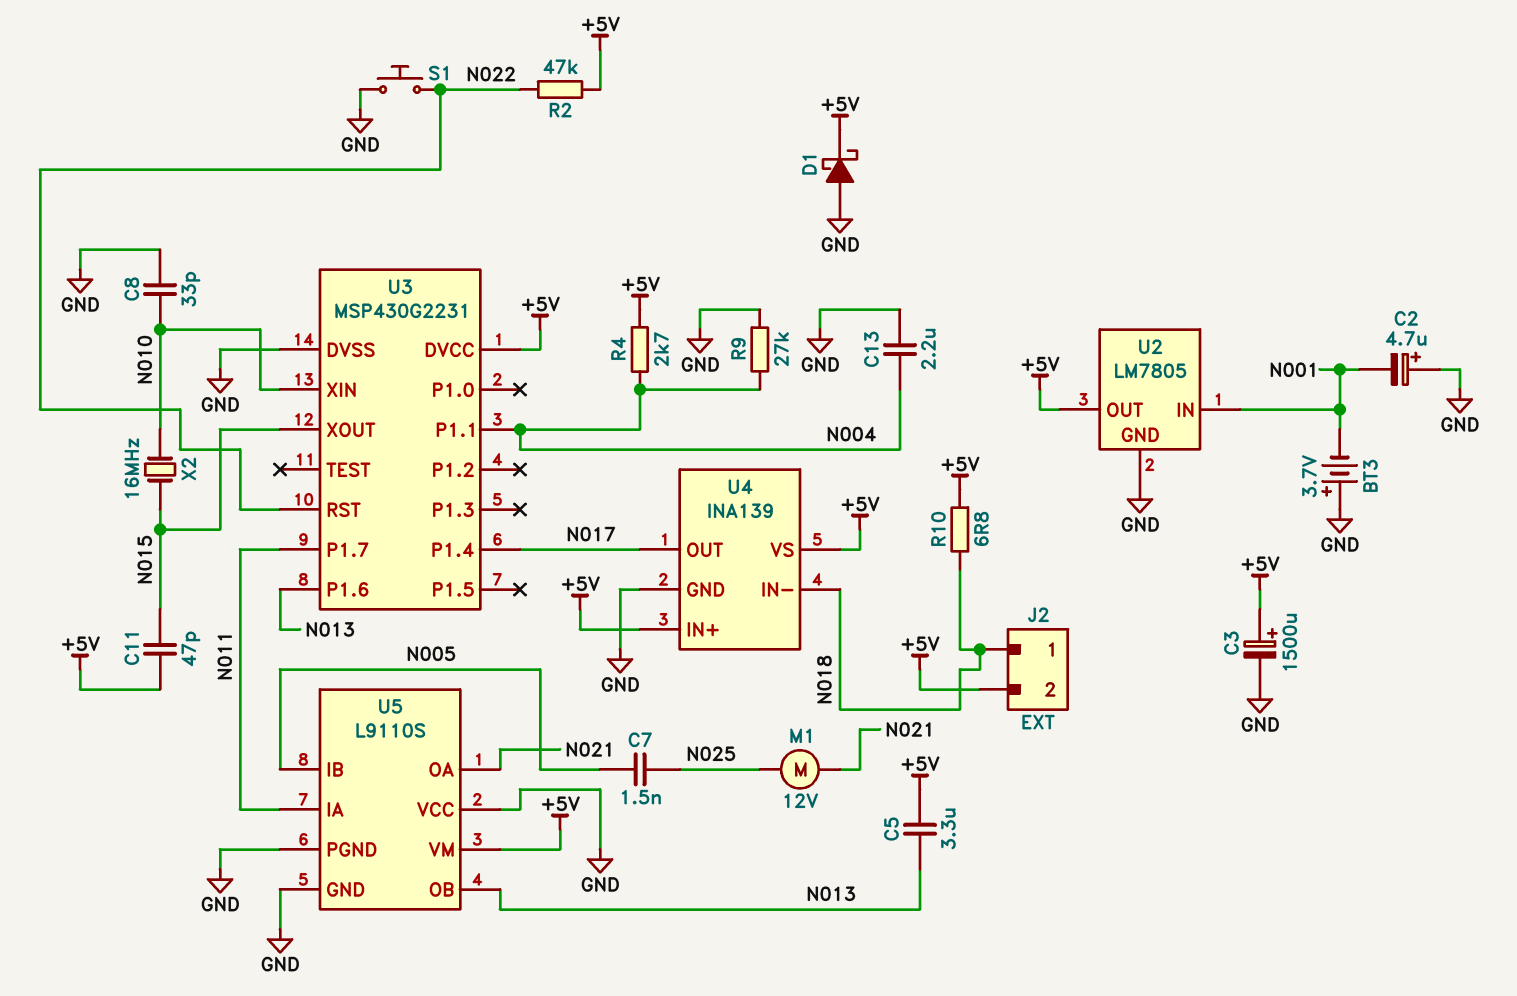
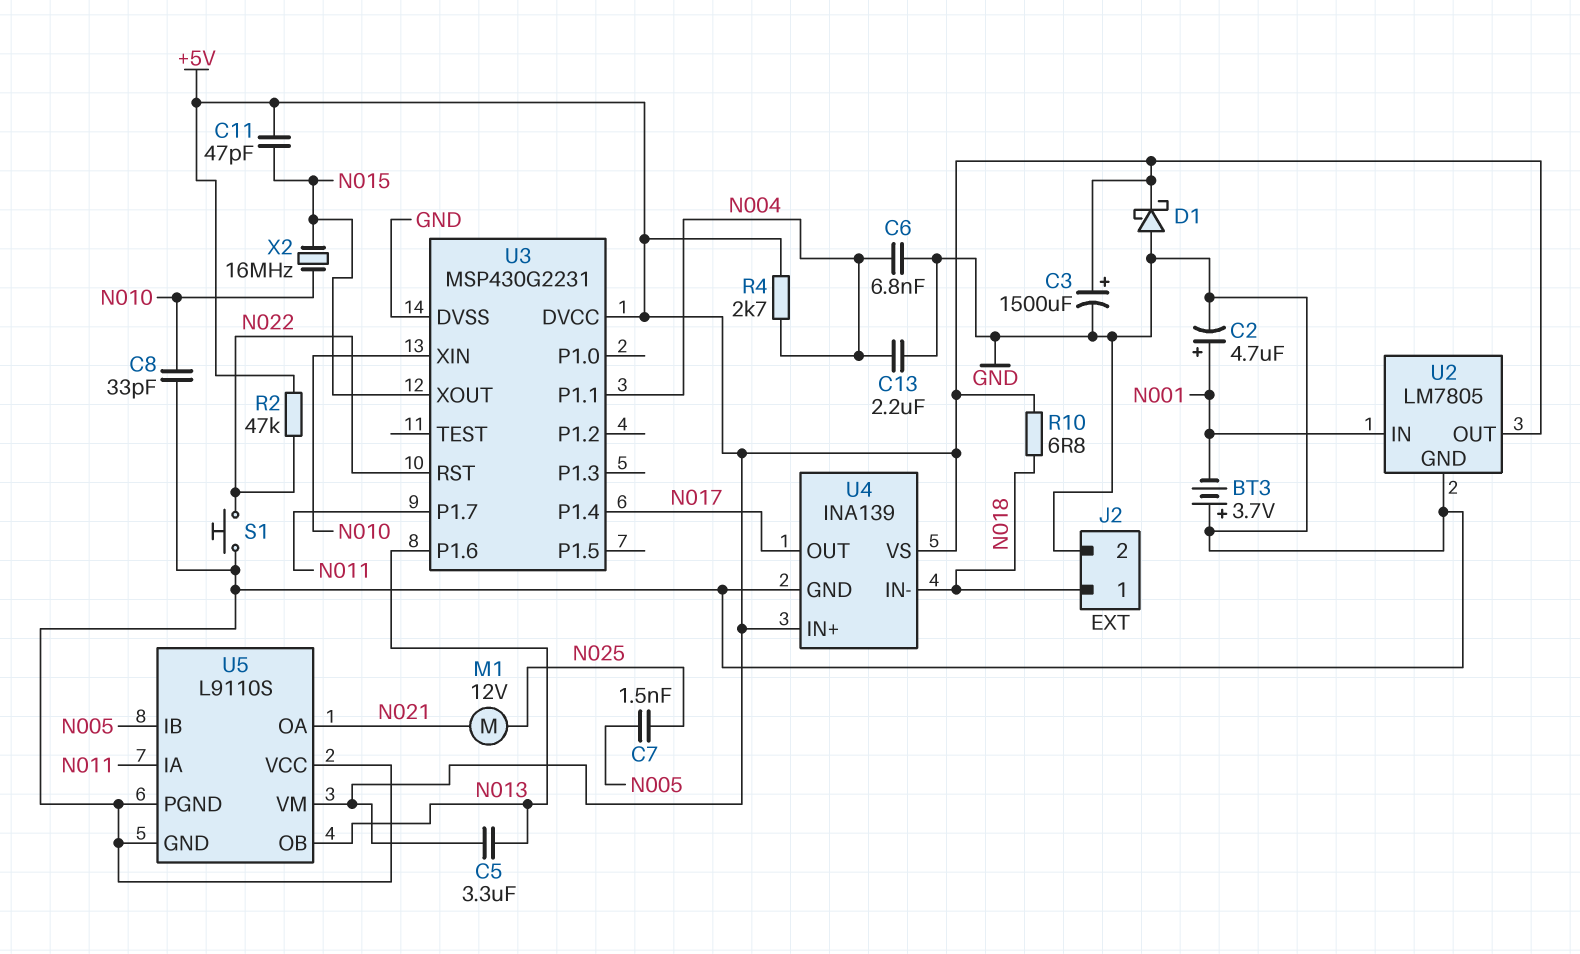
C2: 4.7uF (plus GND, minus N001) -> 4.7uF (plus N001, minus GND)
C6: none -> 6.8nF (GND, N004)
J2 pin 2: +5V -> GND
R9: 27k (GND, N004) -> none

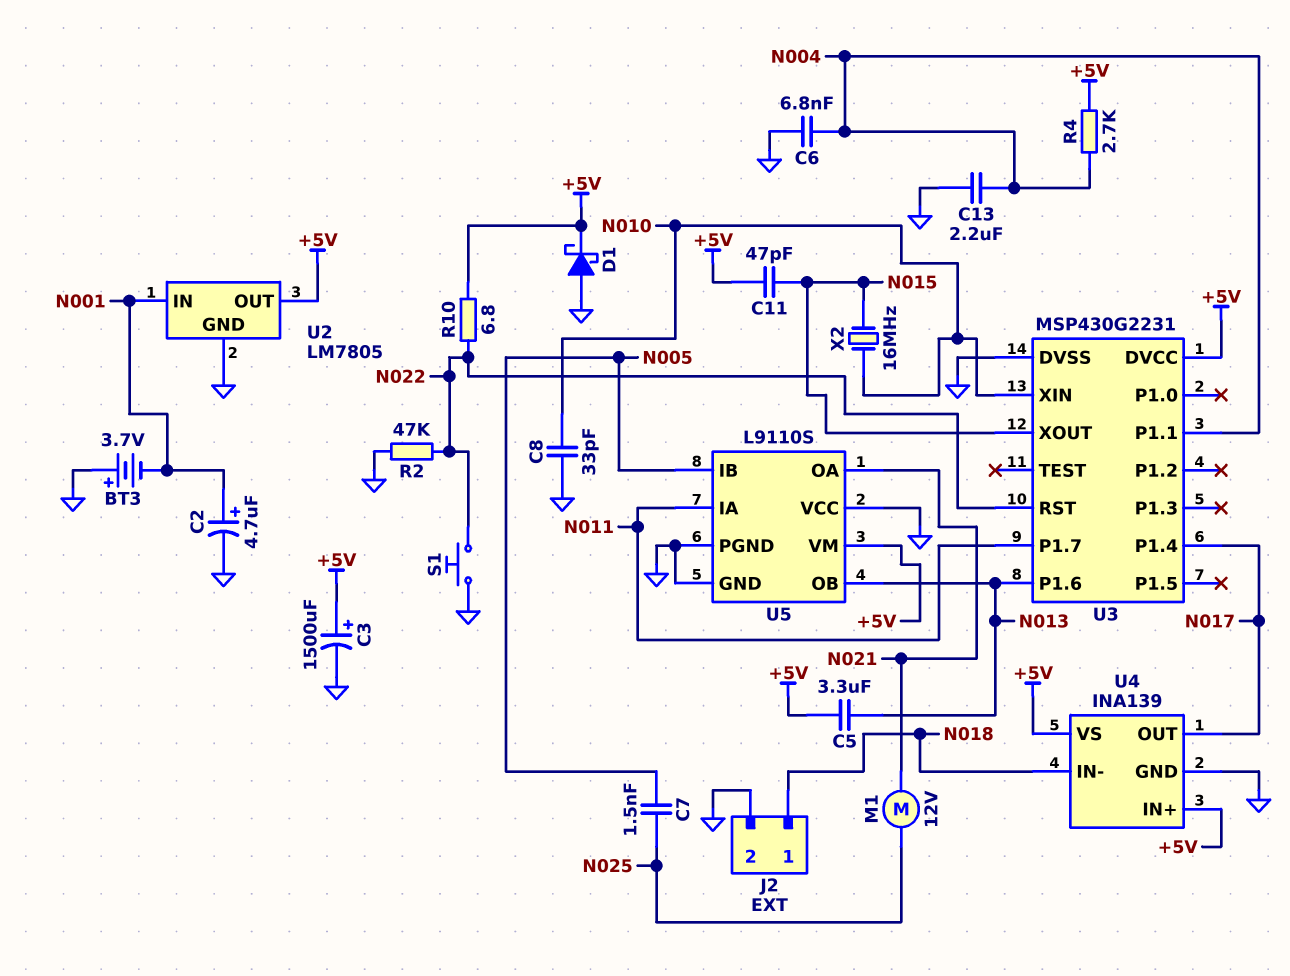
R2: 47k (+5V, N022) -> 47k (GND, N022)
R10: 6.8 (+5V, N018) -> 6.8 (+5V, N022)

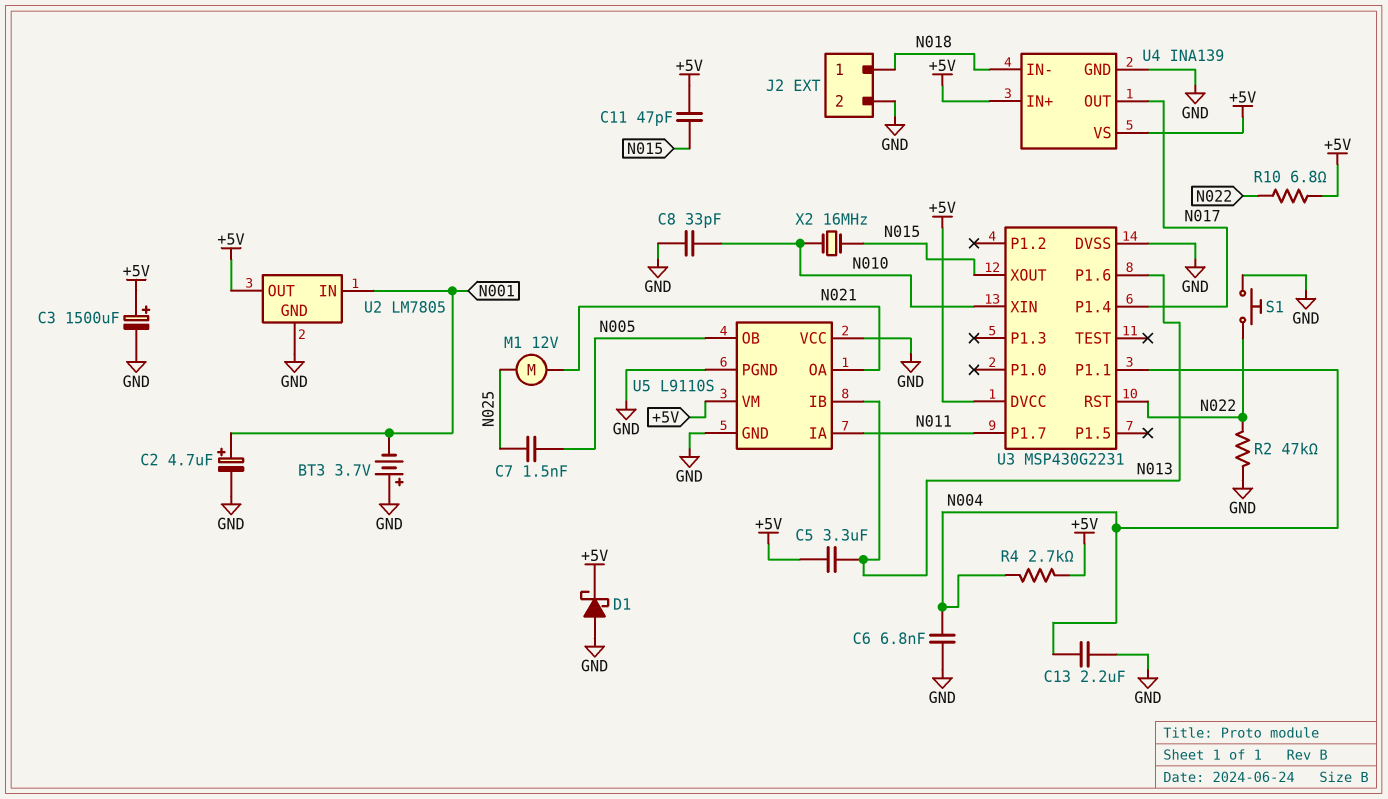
U5 pin IB: N005 -> N013
U5 pin OB: N013 -> N005

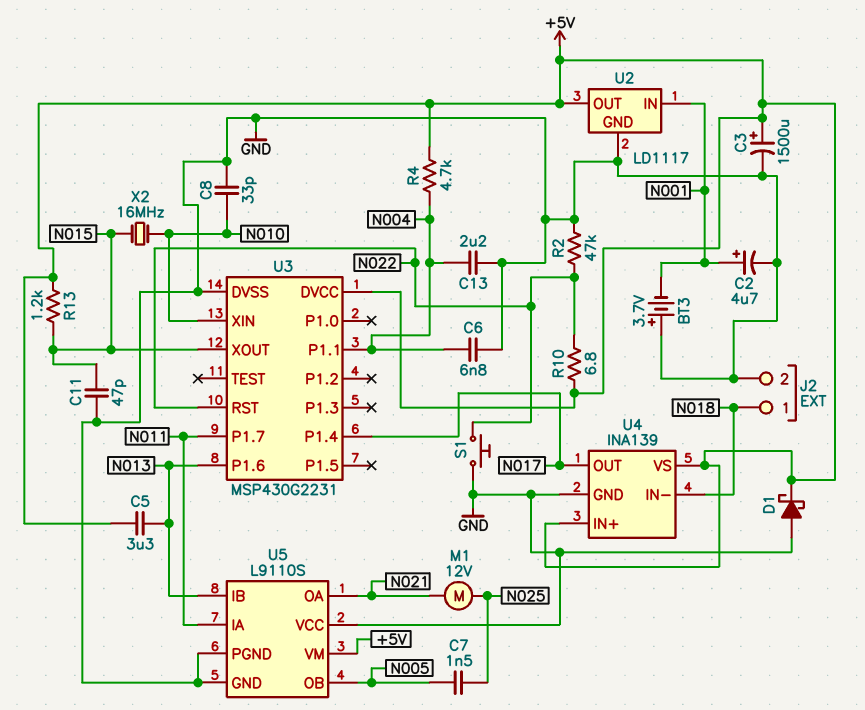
C11: 47pF (+5V, N015) -> 47pF (GND, N015)
R4: 2.7k (+5V, N004) -> 4.7k (+5V, N004)
R13: none -> 1.2k (+5V, N015)
U2: LM7805 -> LD1117

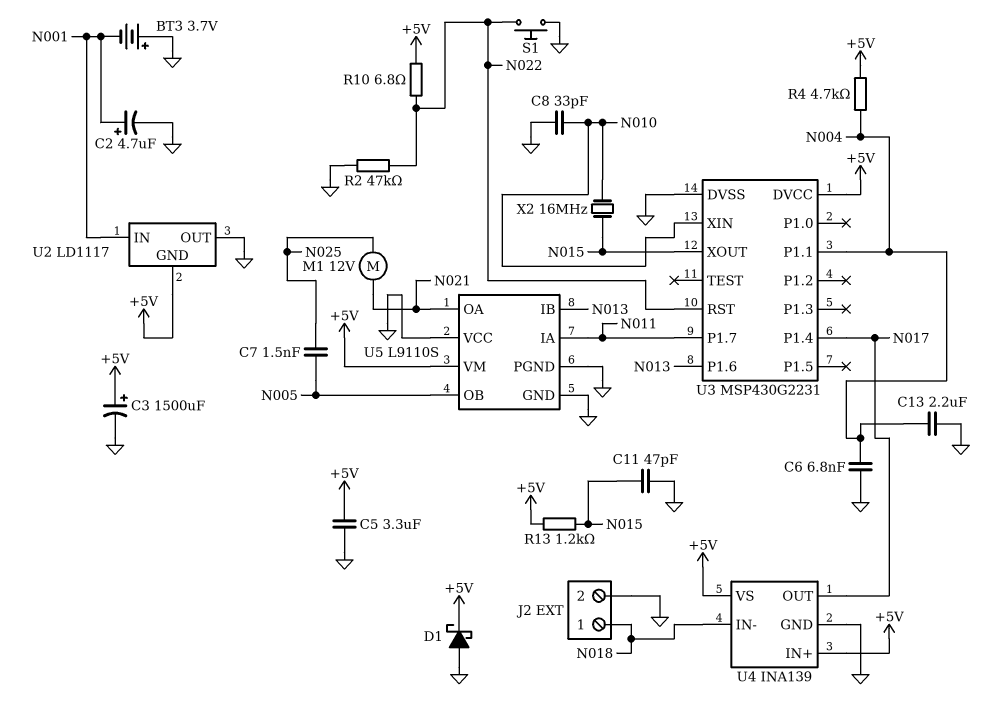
C5: 3.3uF (+5V, N013) -> 3.3uF (+5V, GND)
U2 pin GND: GND -> +5V
U2 pin OUT: +5V -> GND

